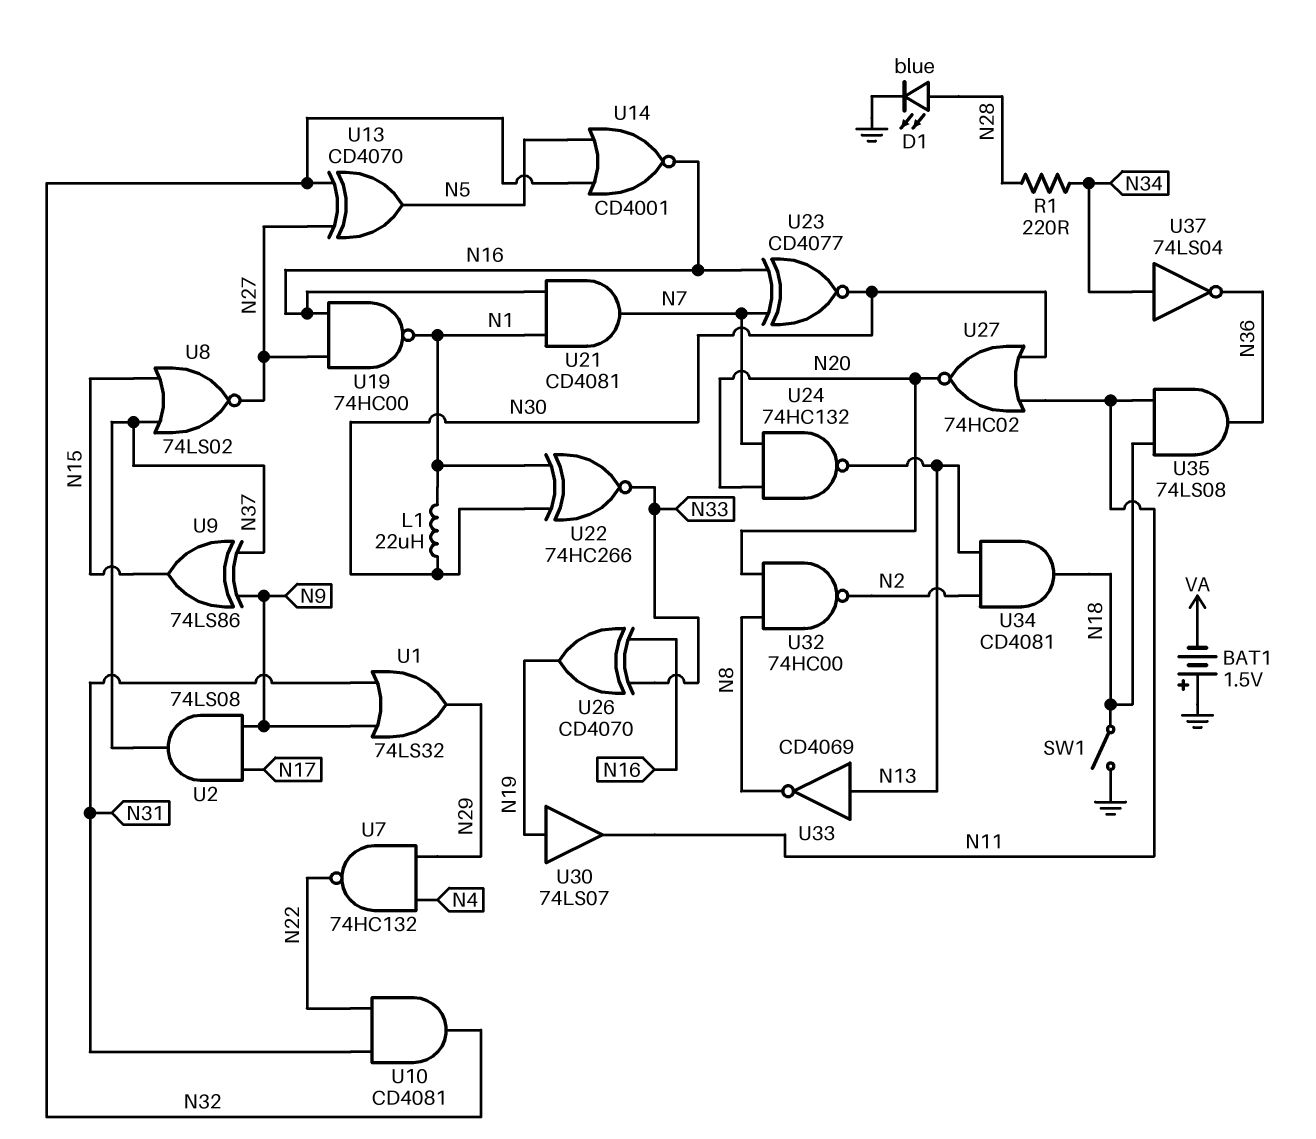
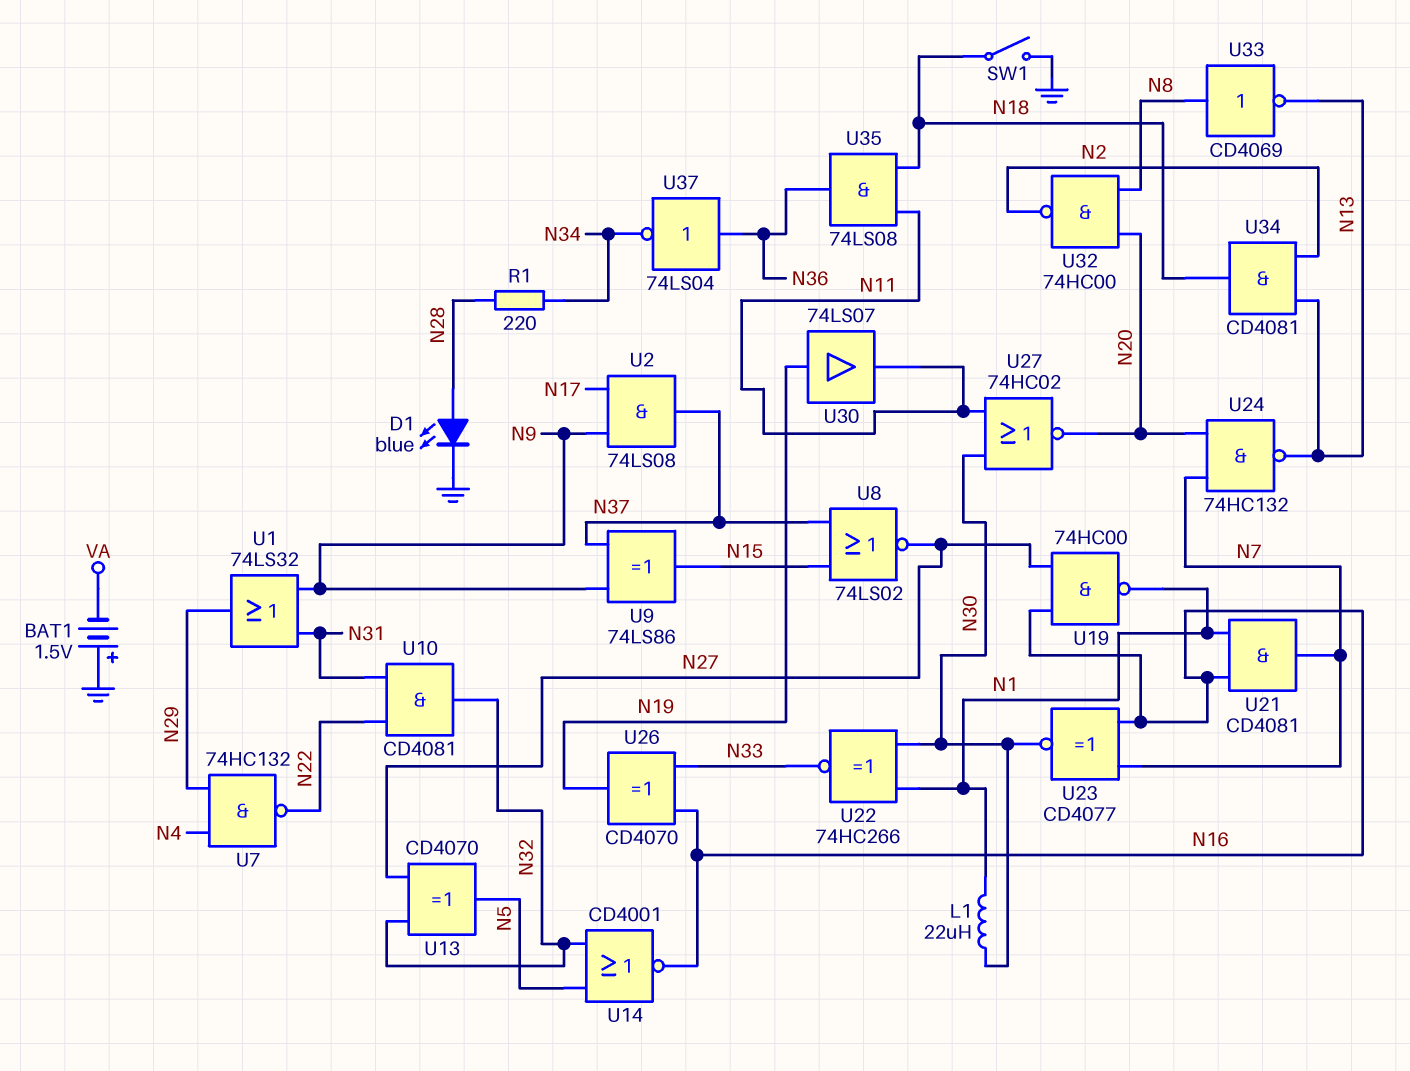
U33: NOT CD4069 (in N13, out N8) -> NOT CD4069 (in N8, out N13)
U37: NOT 74LS04 (in N34, out N36) -> NOT 74LS04 (in N36, out N34)

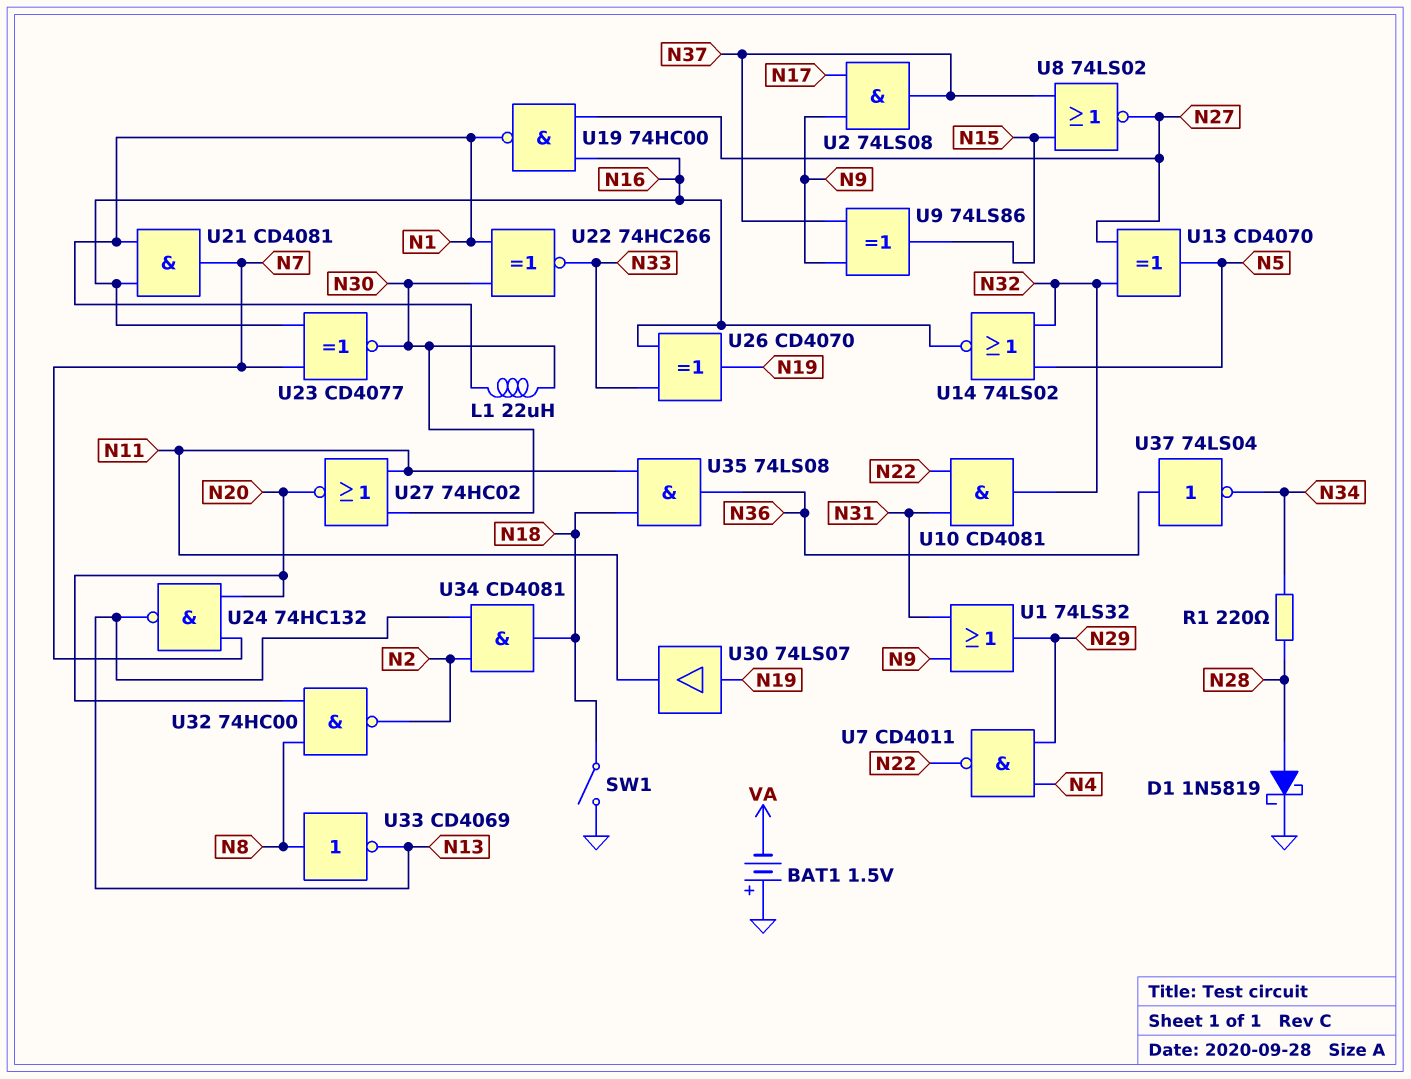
D1: LED blue (A N28, K GND) -> schottky 1N5819 (A N28, K GND)
U7: NAND 74HC132 (in N4, in N29, out N22) -> NAND CD4011 (in N4, in N29, out N22)
U14: NOR CD4001 (in N5, in N32, out N16) -> NOR 74LS02 (in N5, in N32, out N16)

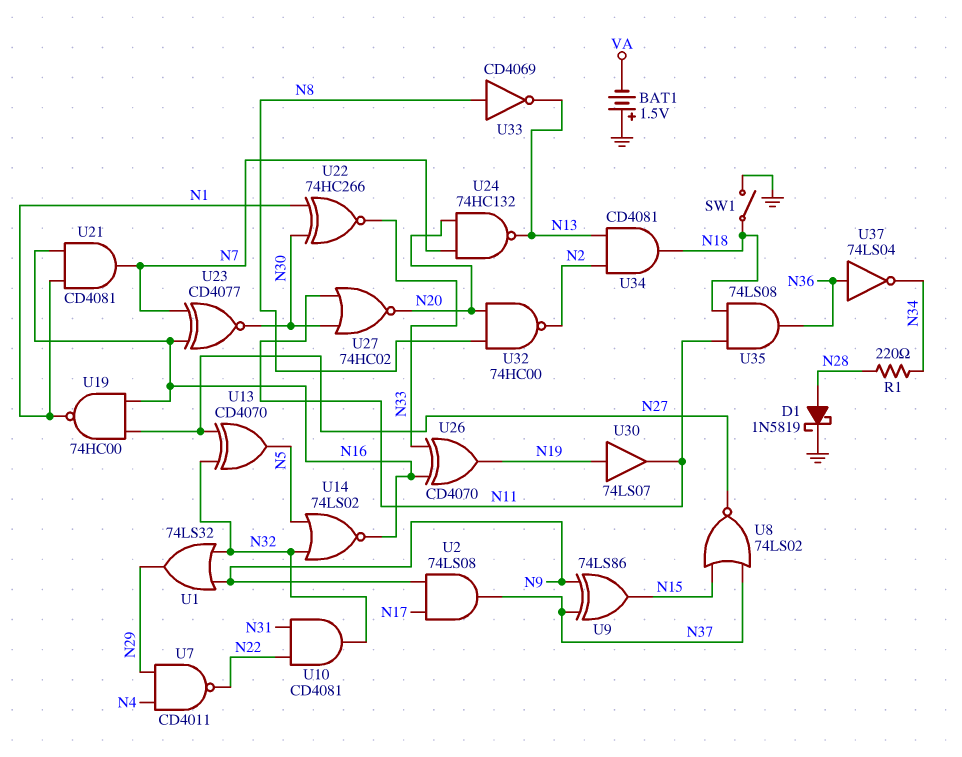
L1: 22uH (N1, N30) -> none
U1: OR 74LS32 (in N9, in N31, out N29) -> OR 74LS32 (in N9, in N32, out N29)

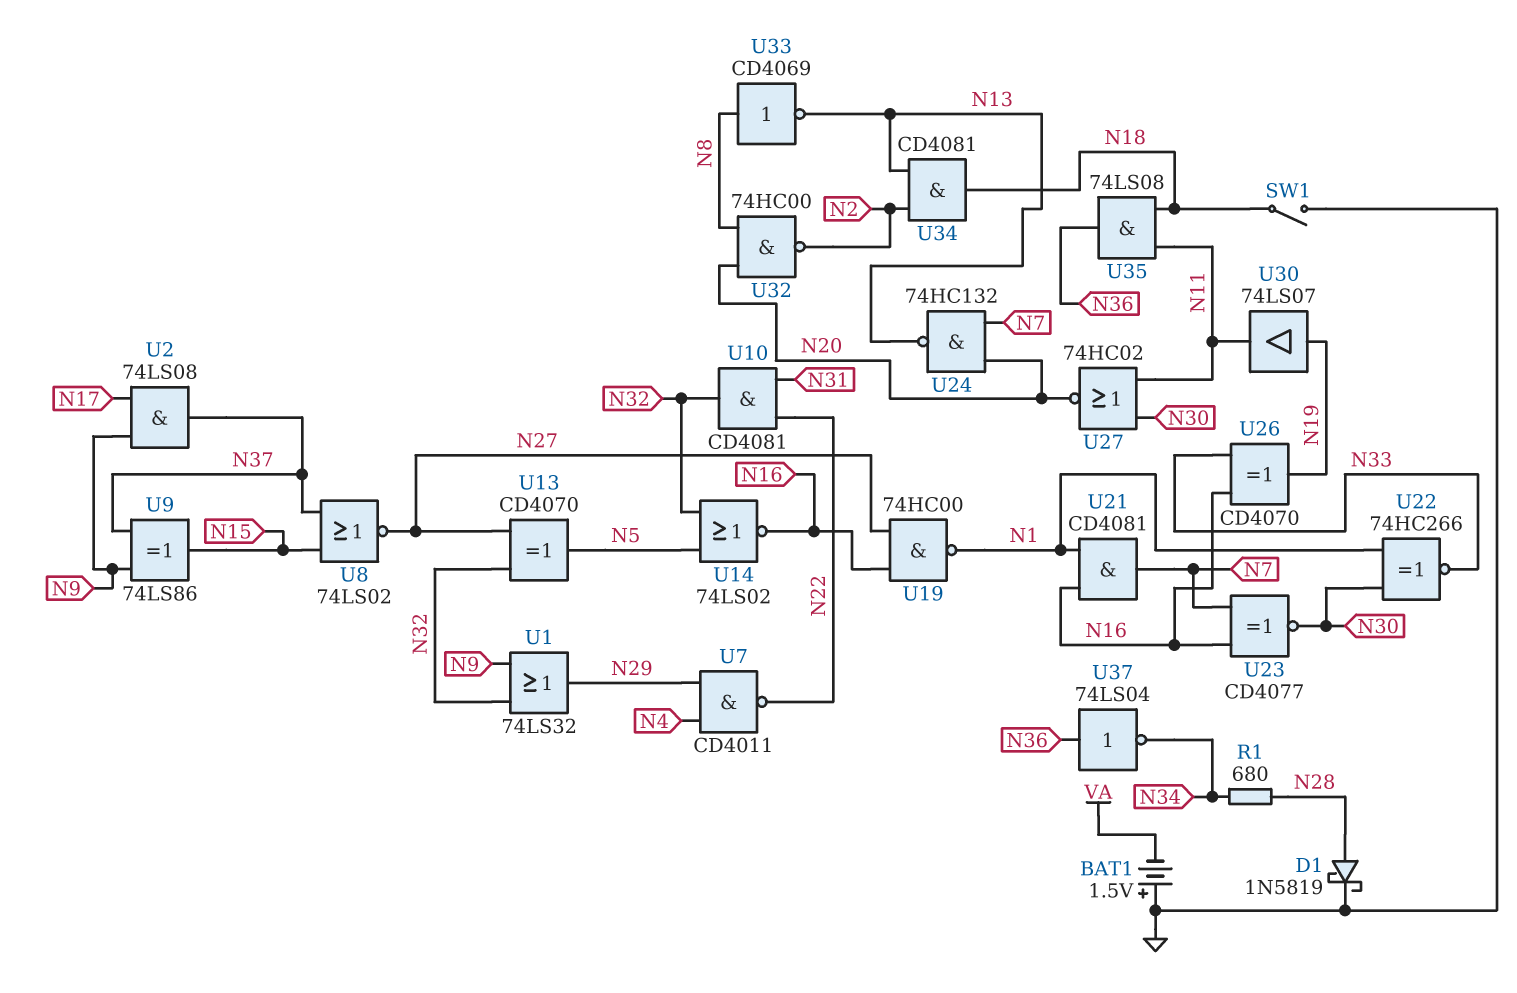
R1: 220 (N28, N34) -> 680 (N28, N34)

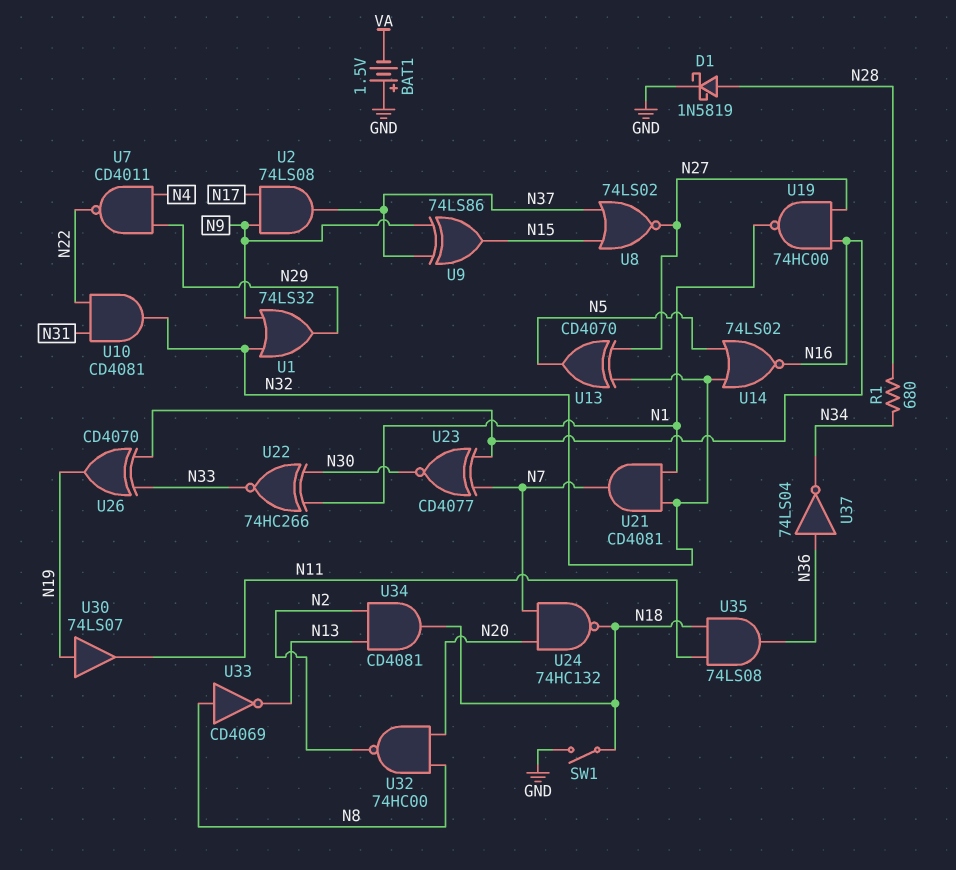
U21: AND CD4081 (in N1, in N16, out N7) -> AND CD4081 (in N1, in N32, out N7)
U24: NAND 74HC132 (in N7, in N20, out N13) -> NAND 74HC132 (in N7, in N20, out N18)
U27: NOR 74HC02 (in N11, in N30, out N20) -> none

